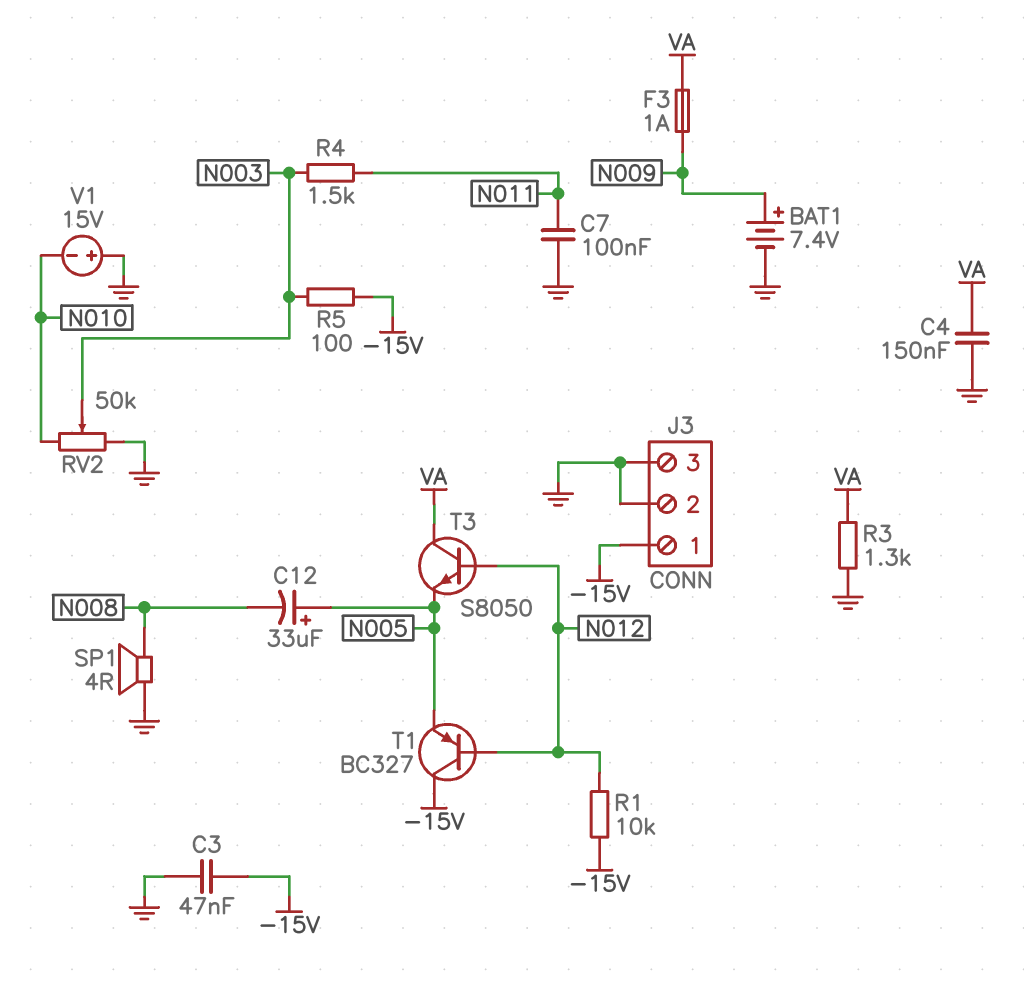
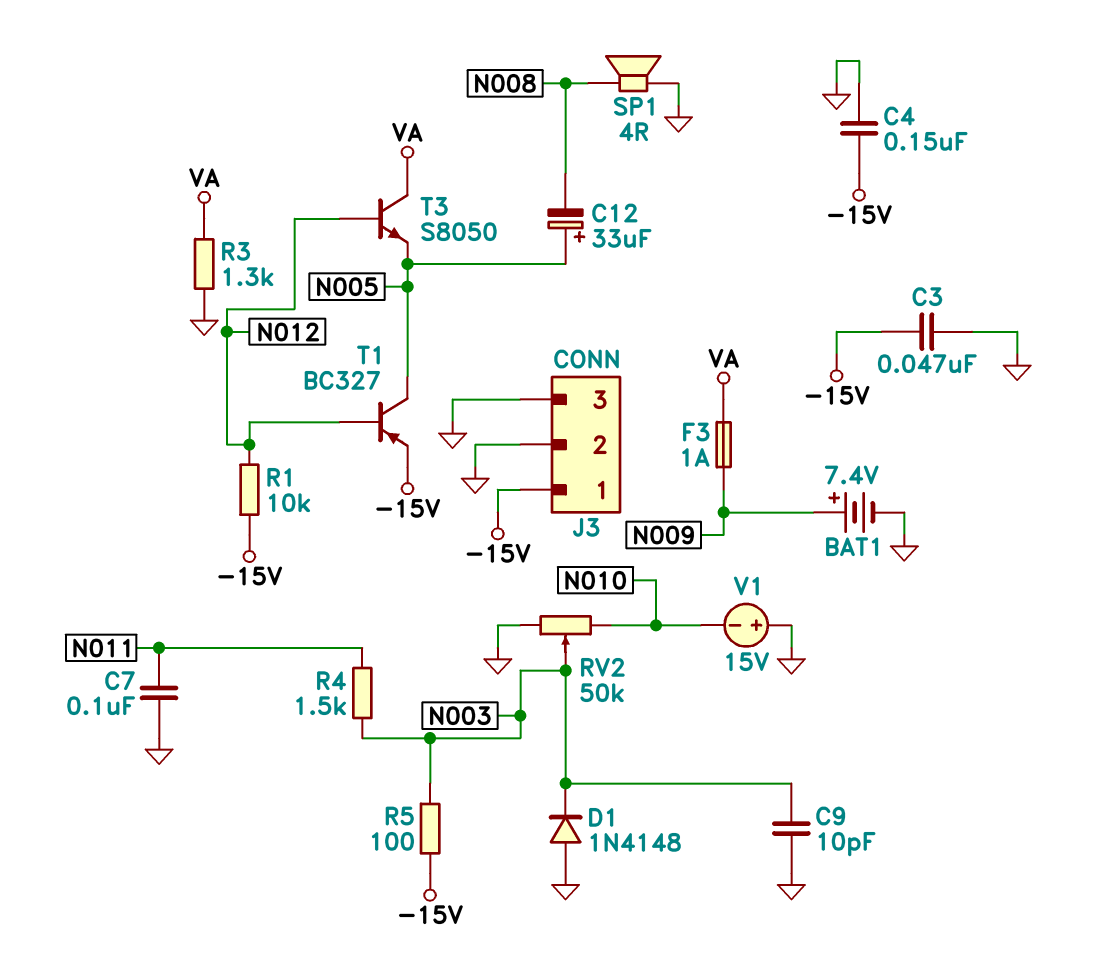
C4: 150nF (GND, VA) -> 150nF (-15V, GND)
C9: none -> 10pF (GND, N003)
D1: none -> diode 1N4148 (A GND, K N003)
T1: PNP BC327 (B N012, C -15V, E N005) -> PNP BC327 (B N012, C N005, E -15V)

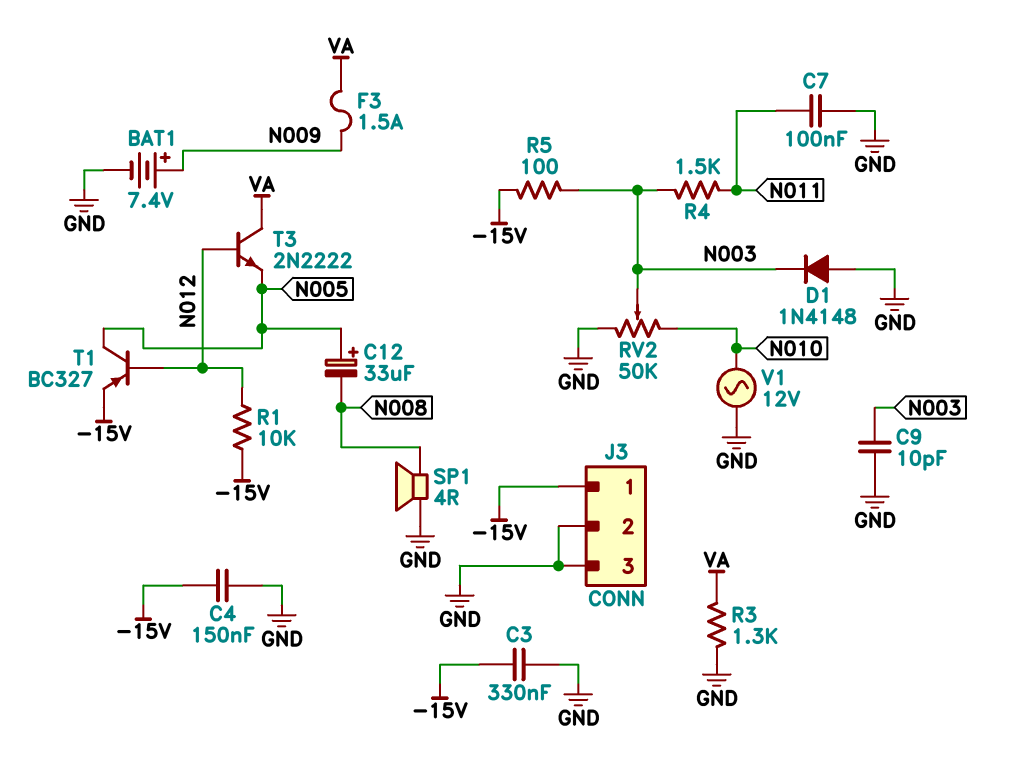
C3: 47nF (-15V, GND) -> 330nF (-15V, GND)
F3: 1A (N009, VA) -> 1.5A (N009, VA)
T3: NPN S8050 (B N012, C VA, E N005) -> NPN 2N2222 (B N012, C VA, E N005)
V1: 15V (plus GND, minus N010) -> AC 12V (GND, N010)

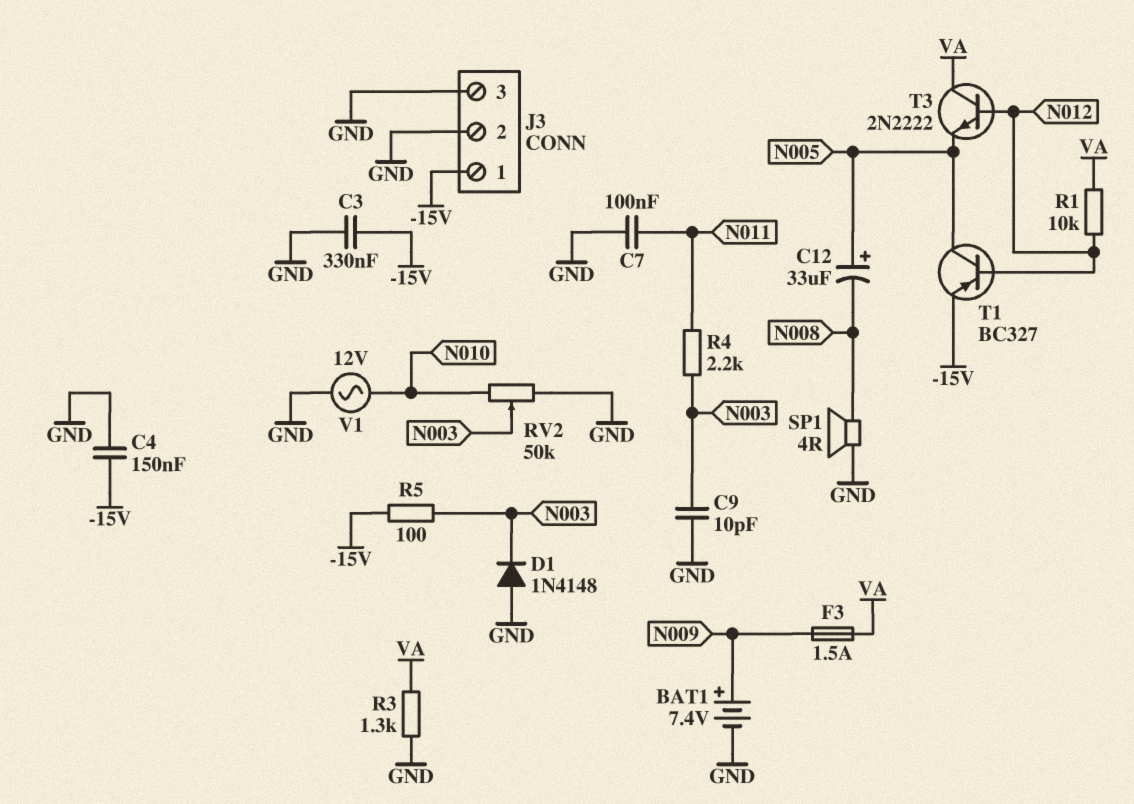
R1: 10k (-15V, N012) -> 10k (N012, VA)
R4: 1.5k (N003, N011) -> 2.2k (N003, N011)

